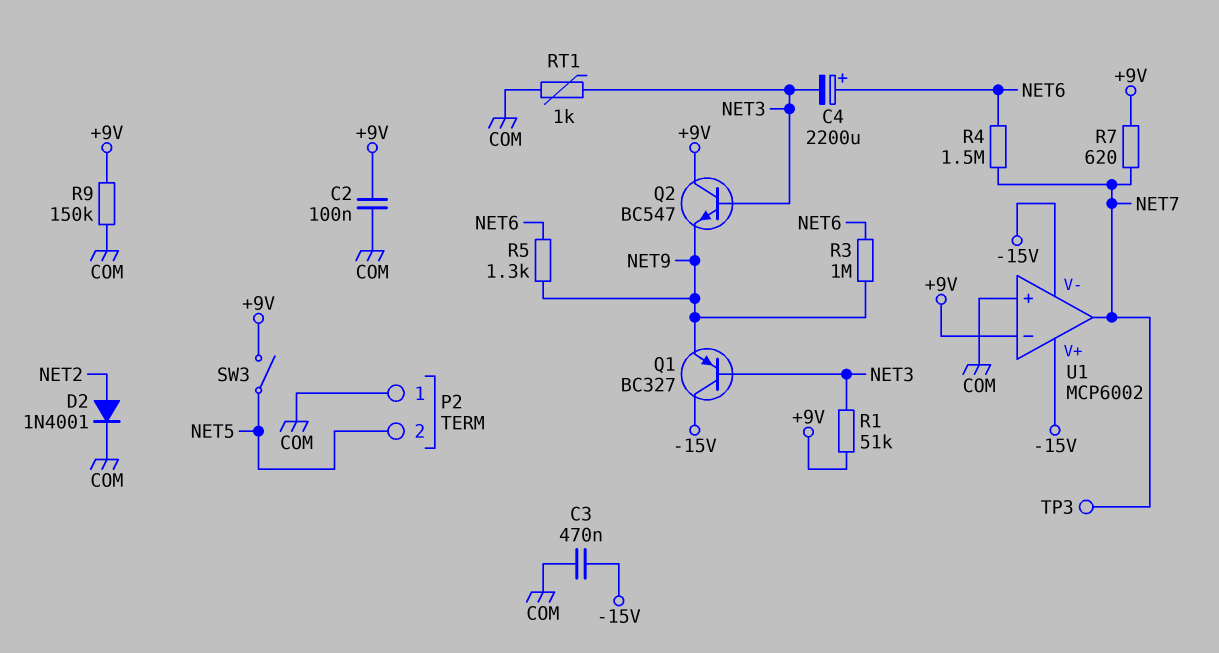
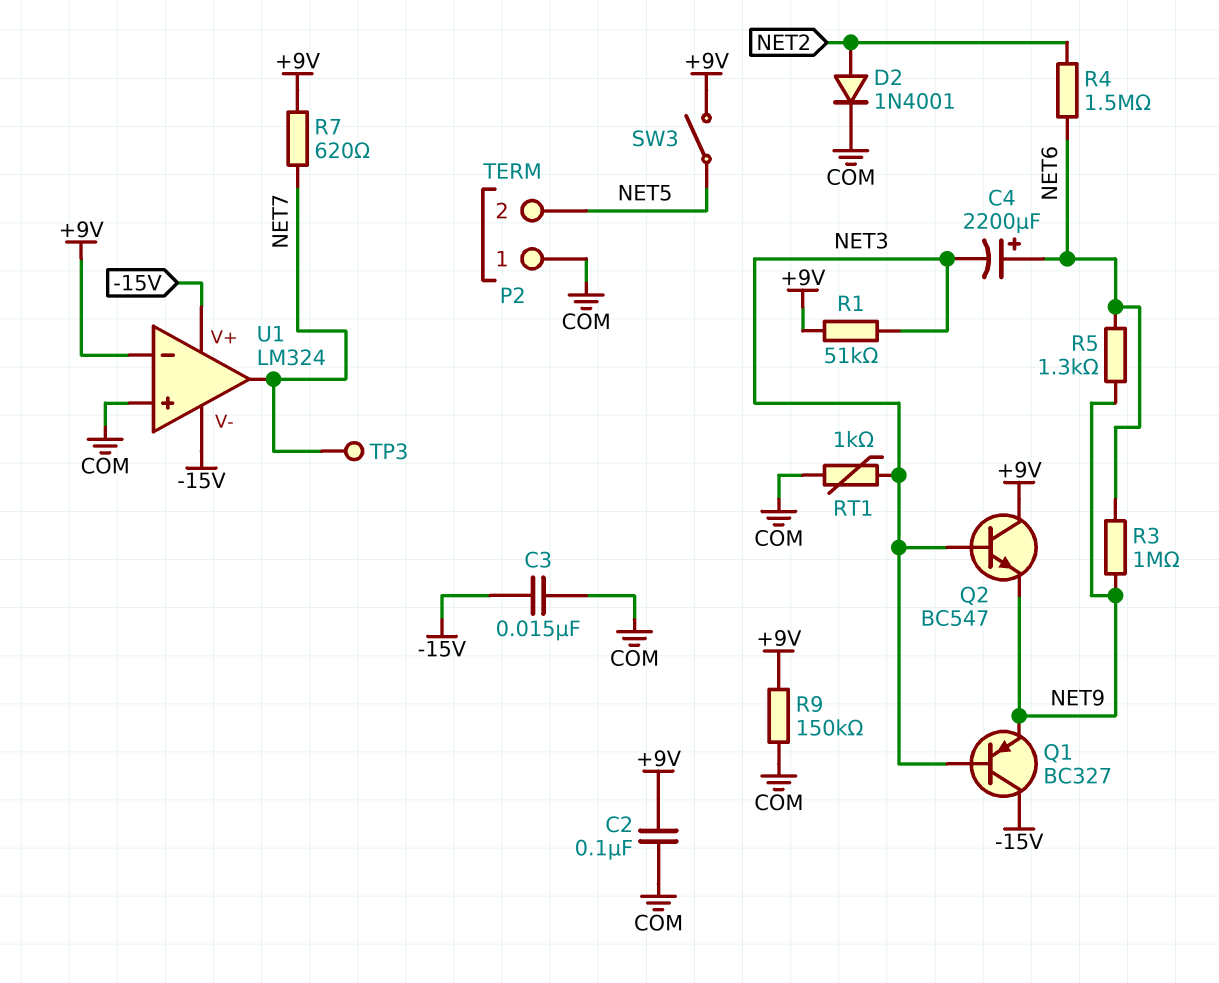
C3: 470nF (-15V, COM) -> 15nF (-15V, COM)
R4: 1.5M (NET6, NET7) -> 1.5M (NET2, NET6)
U1: MCP6002 -> LM324

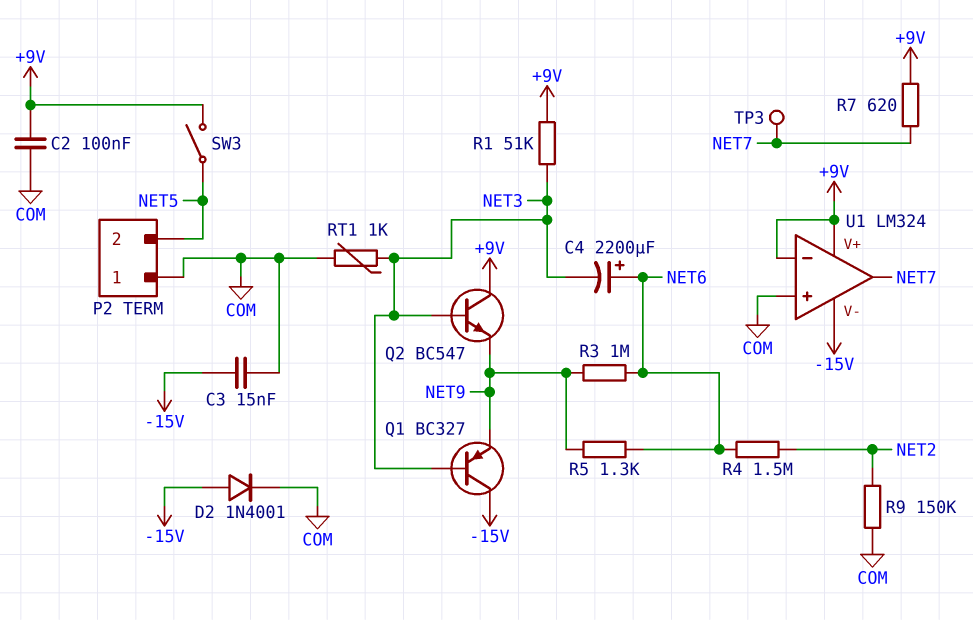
D2: diode 1N4001 (A NET2, K COM) -> diode 1N4001 (A -15V, K COM)
R9: 150k (+9V, COM) -> 150k (COM, NET2)
U1 pin V+: -15V -> +9V

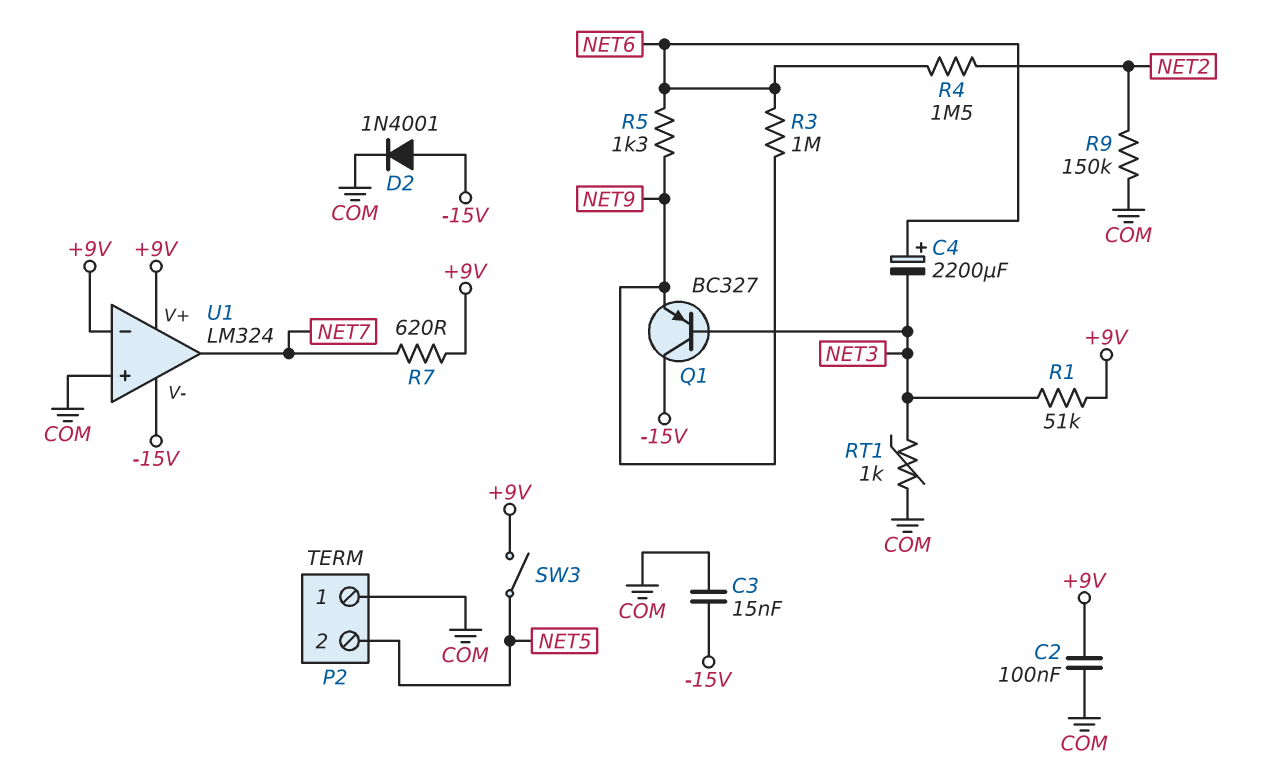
Q2: NPN BC547 (B NET3, C +9V, E NET9) -> none
TP3: test point (NET7) -> none

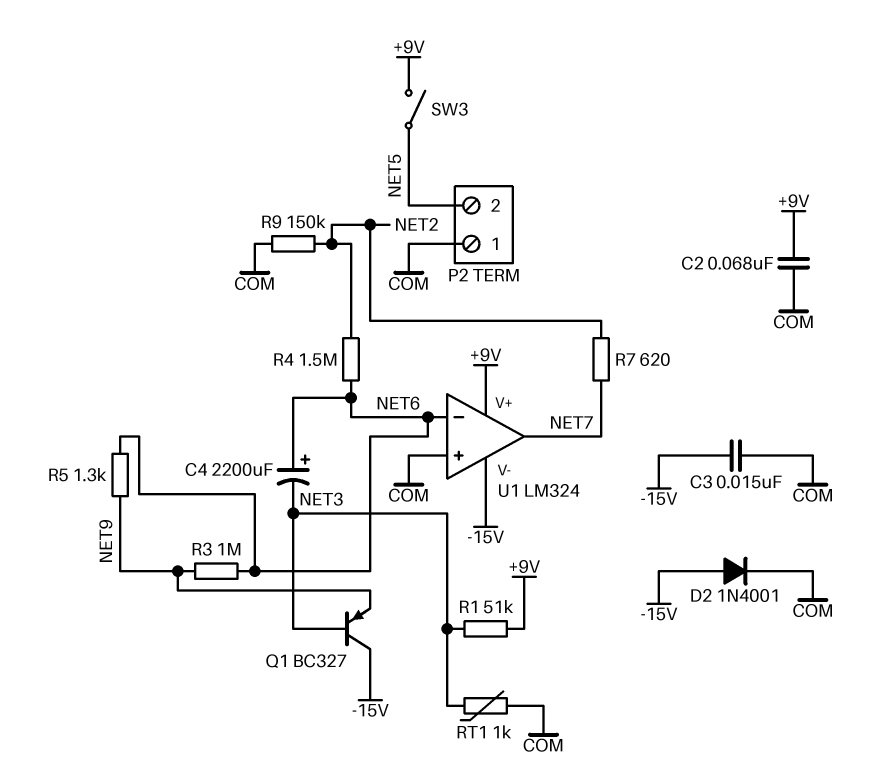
C2: 100nF (+9V, COM) -> 68nF (+9V, COM)
R7: 620 (+9V, NET7) -> 620 (NET2, NET7)
U1 pin in-: +9V -> NET6

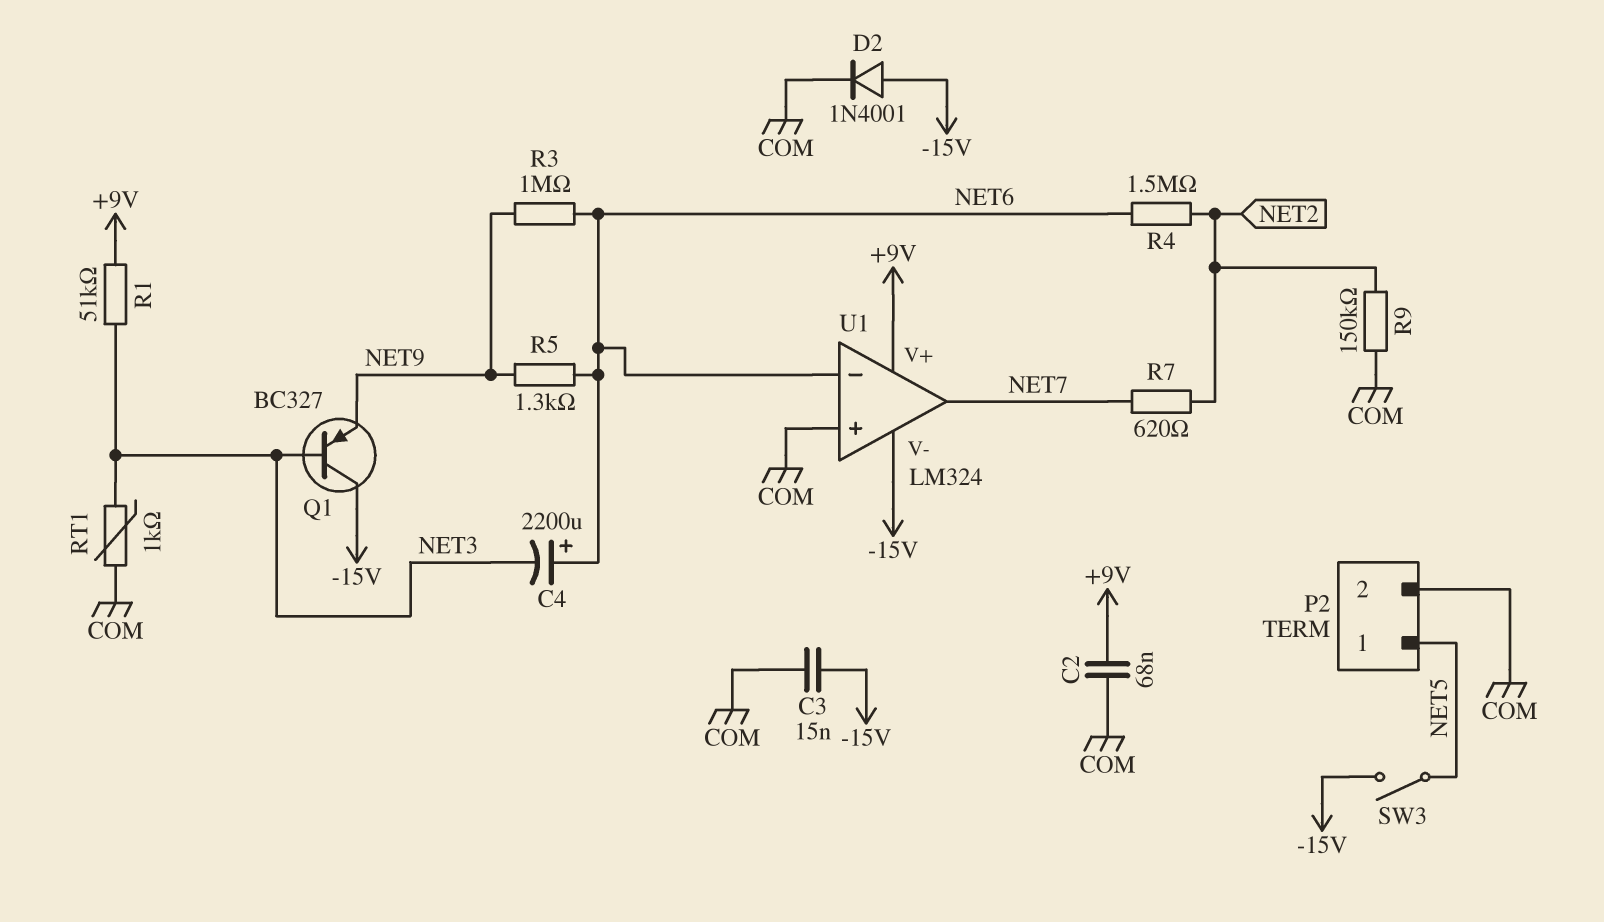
P2 pin 1: COM -> NET5
P2 pin 2: NET5 -> COM
SW3: switch (+9V, NET5) -> switch (-15V, NET5)

